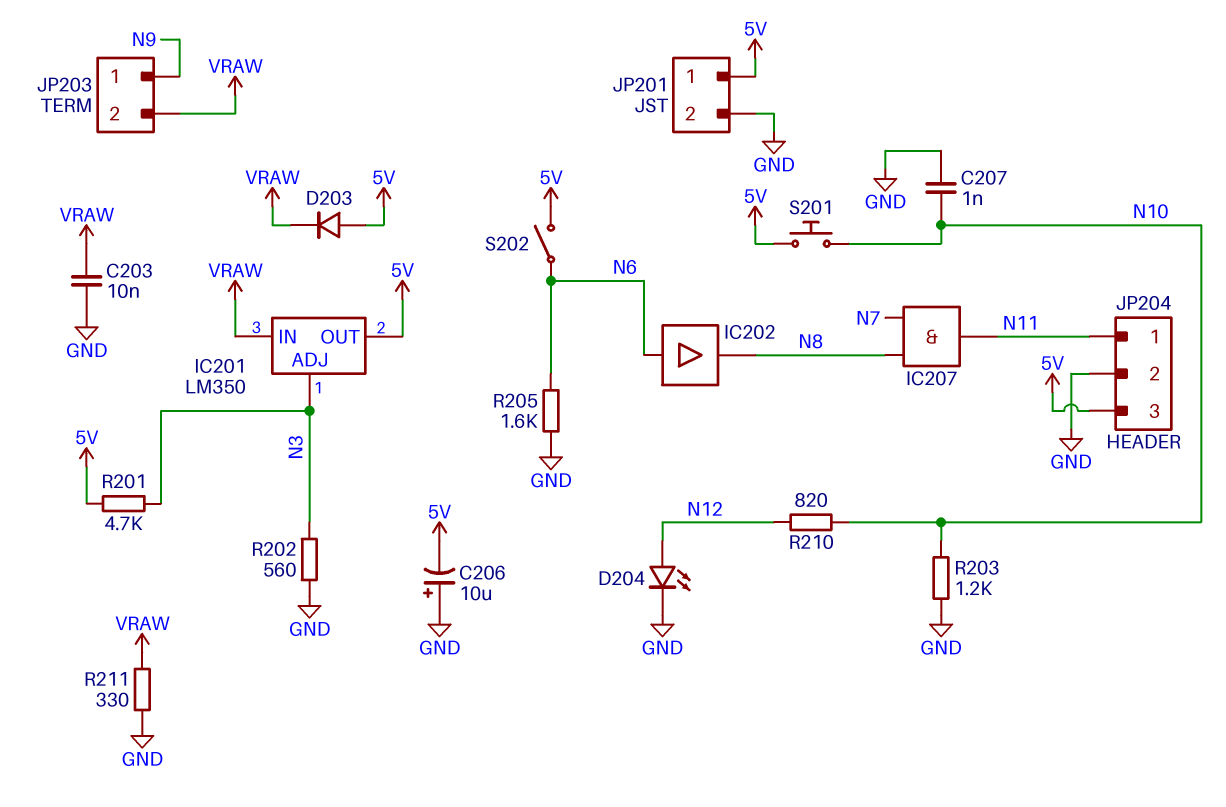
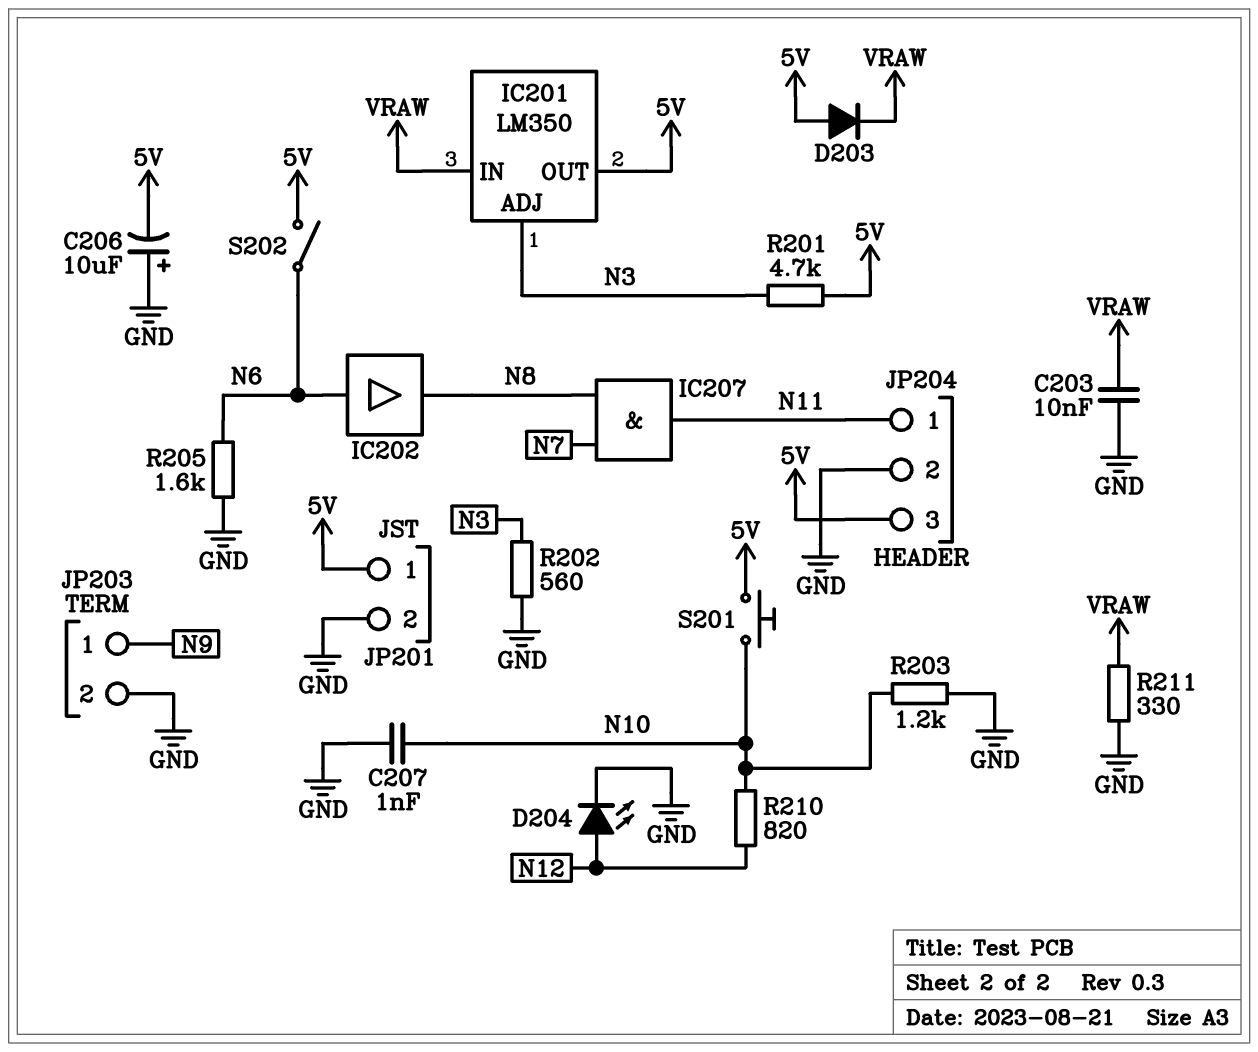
JP203 pin 2: VRAW -> GND

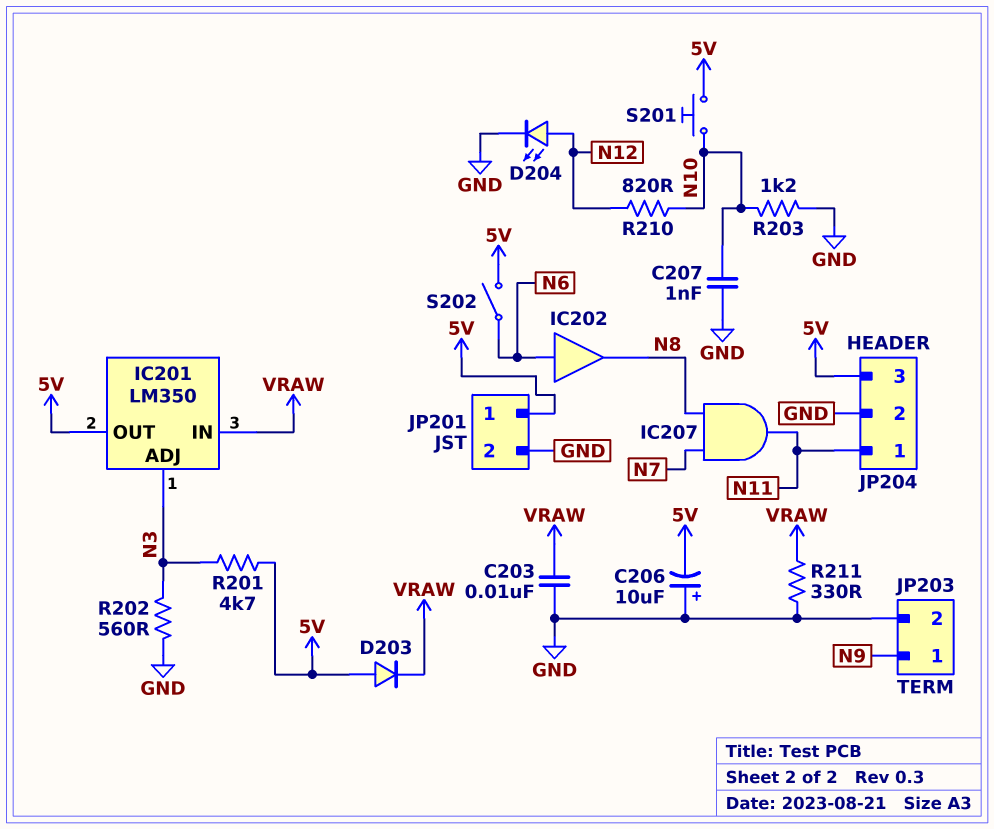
R205: 1.6k (GND, N6) -> none

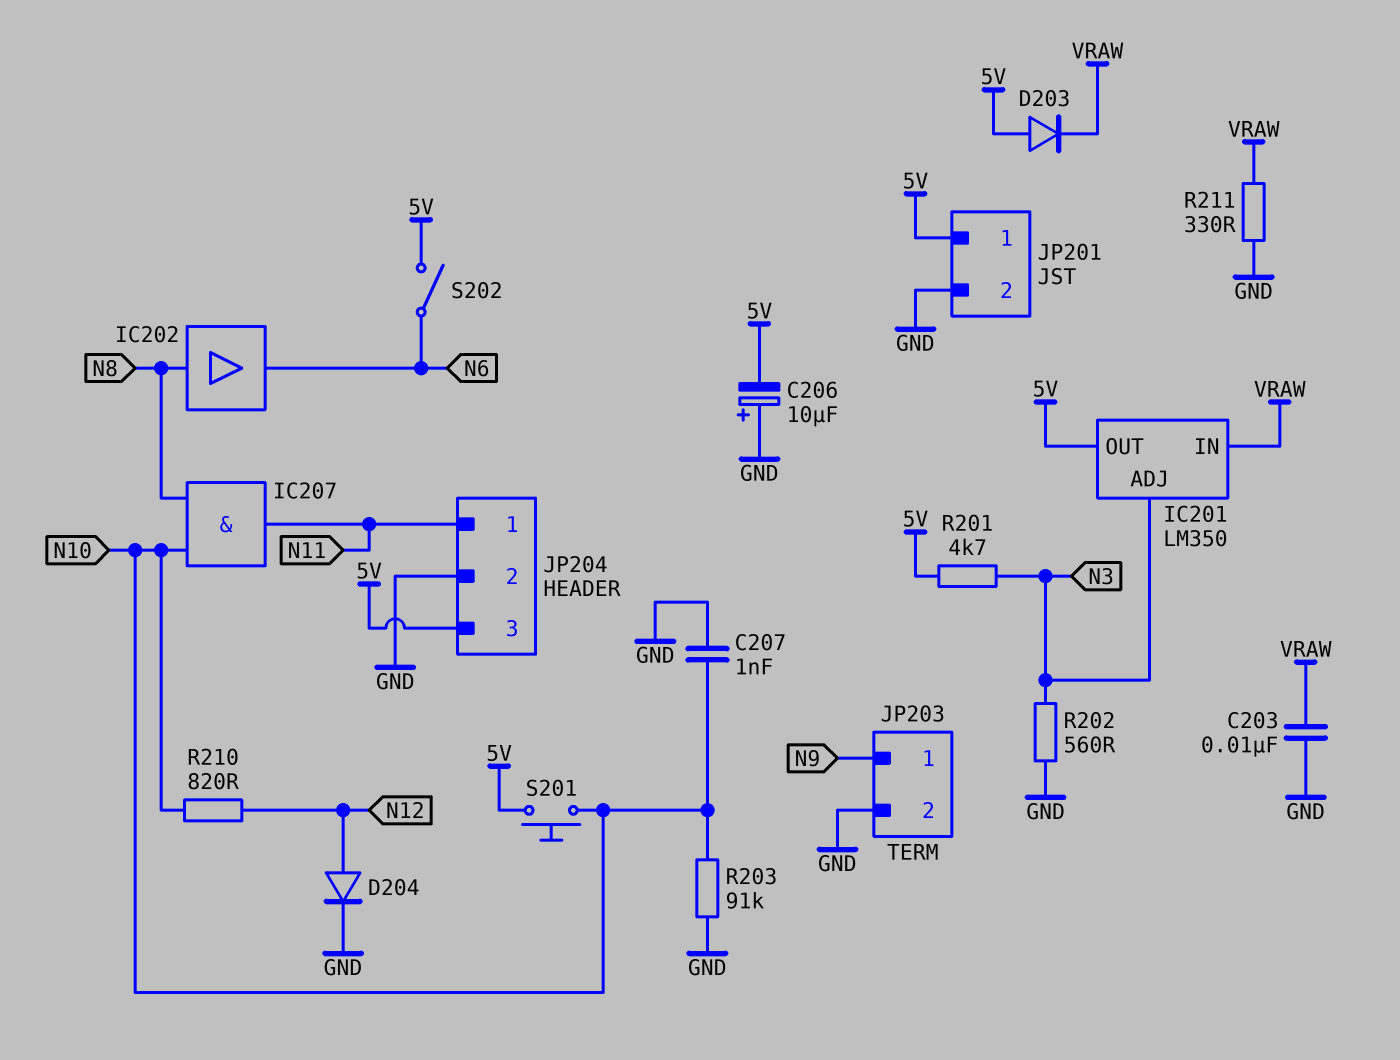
D204: LED (A N12, K GND) -> diode (A N12, K GND)
IC202: buffer (in N6, out N8) -> buffer (in N8, out N6)
IC207: AND (in N7, in N8, out N11) -> AND (in N8, in N10, out N11)
R203: 1.2k (GND, N10) -> 91k (GND, N10)

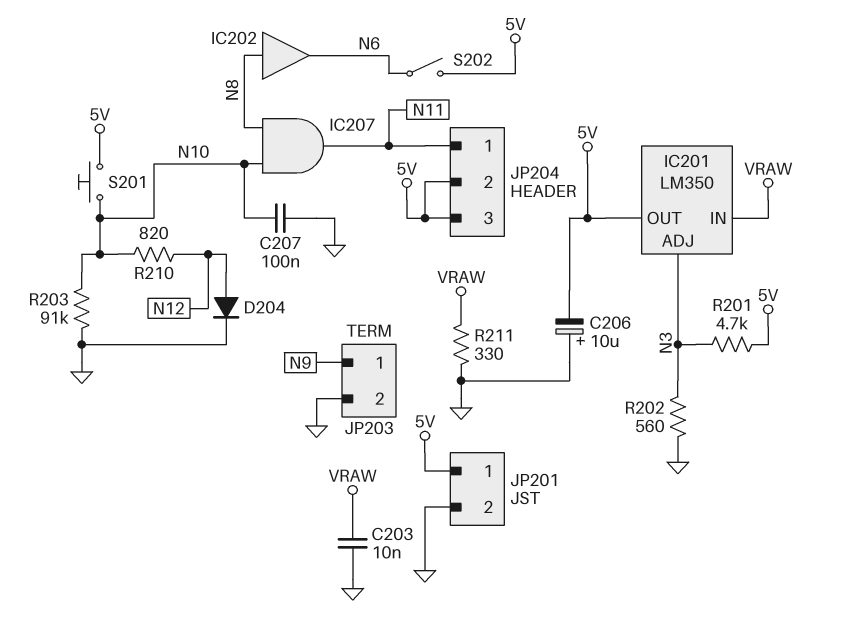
C207: 1nF (GND, N10) -> 100nF (GND, N10)
D203: diode (A 5V, K VRAW) -> none
JP204 pin 2: GND -> 5V

